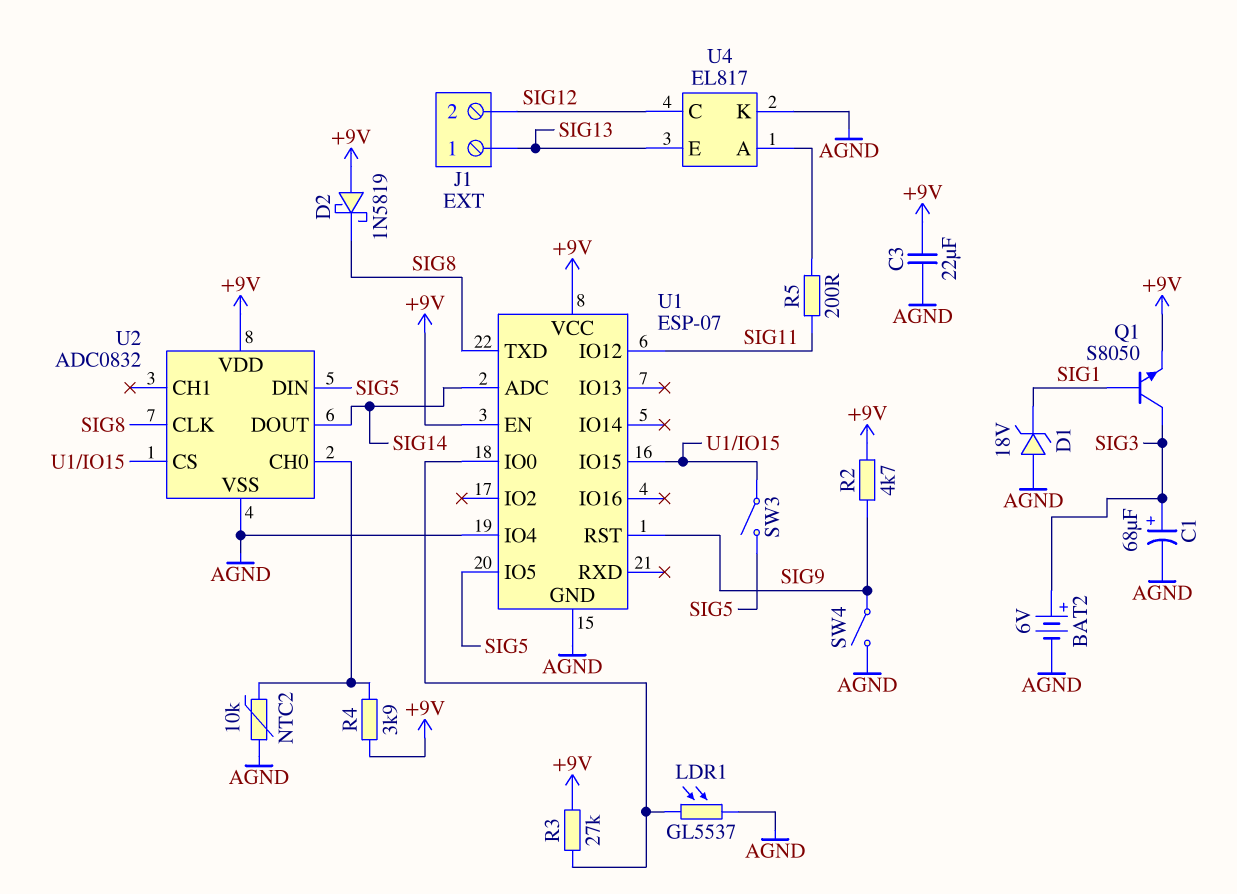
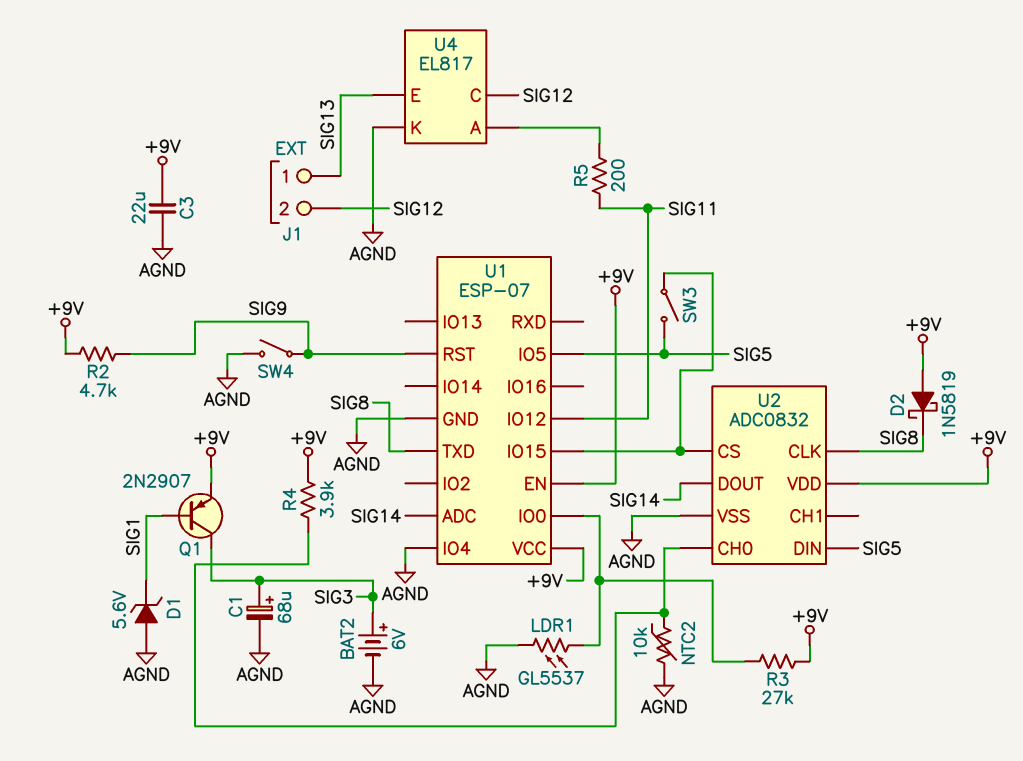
D1: zener 18V (A AGND, K SIG1) -> zener 5.6V (A AGND, K SIG1)
Q1: NPN S8050 (B SIG1, C SIG3, E +9V) -> PNP 2N2907 (B SIG1, C SIG3, E +9V)

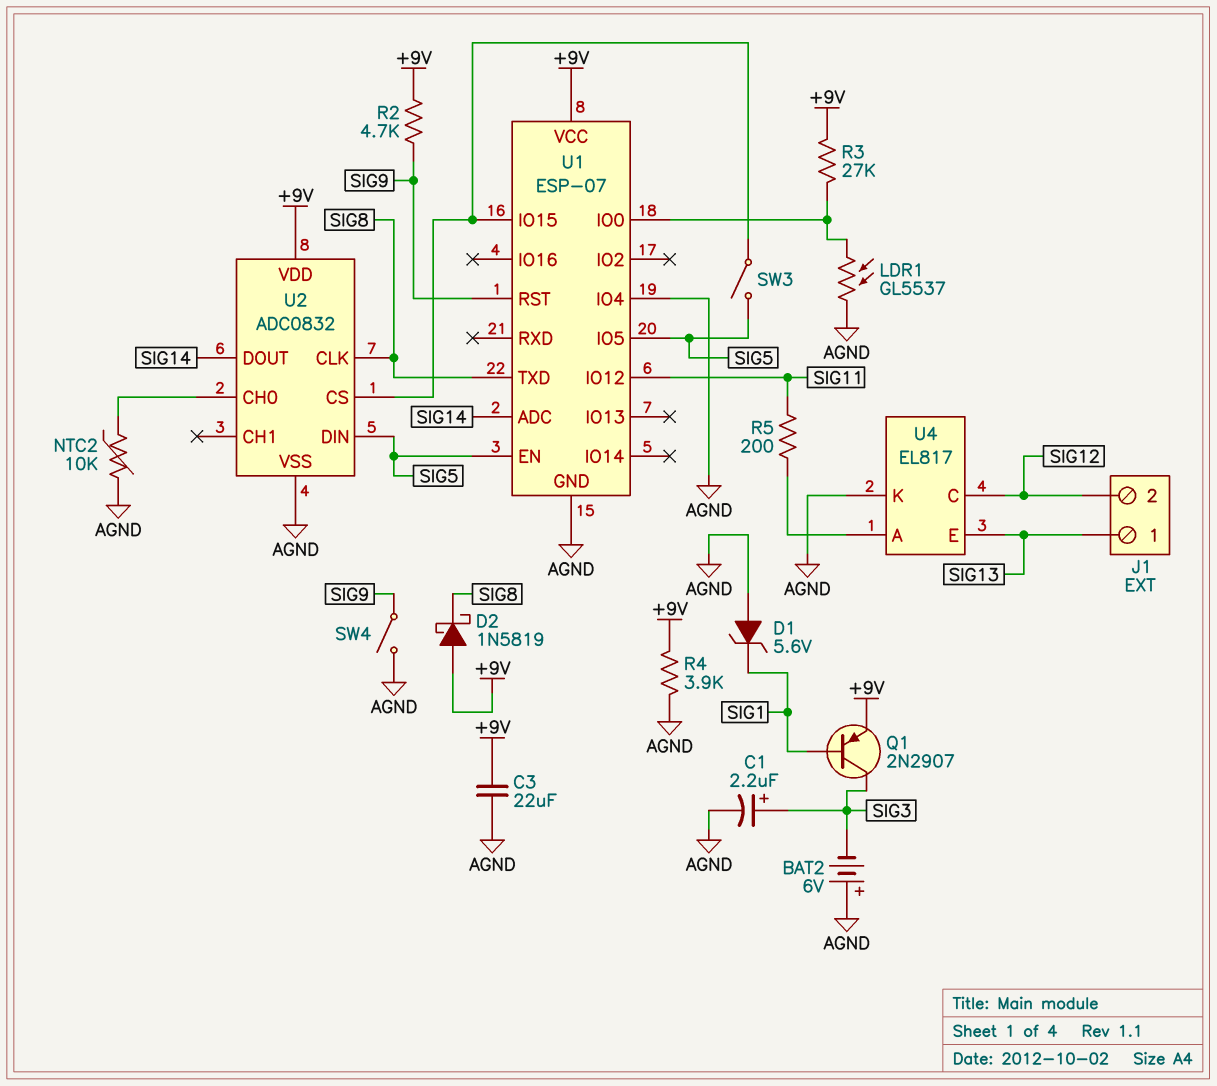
BAT2: 6V (plus SIG3, minus AGND) -> 6V (plus AGND, minus SIG3)
C1: 68uF (plus SIG3, minus AGND) -> 2.2uF (plus SIG3, minus AGND)
R4: 3.9k (+9V, U2/CH0) -> 3.9k (+9V, AGND)
U1 pin EN: +9V -> SIG5

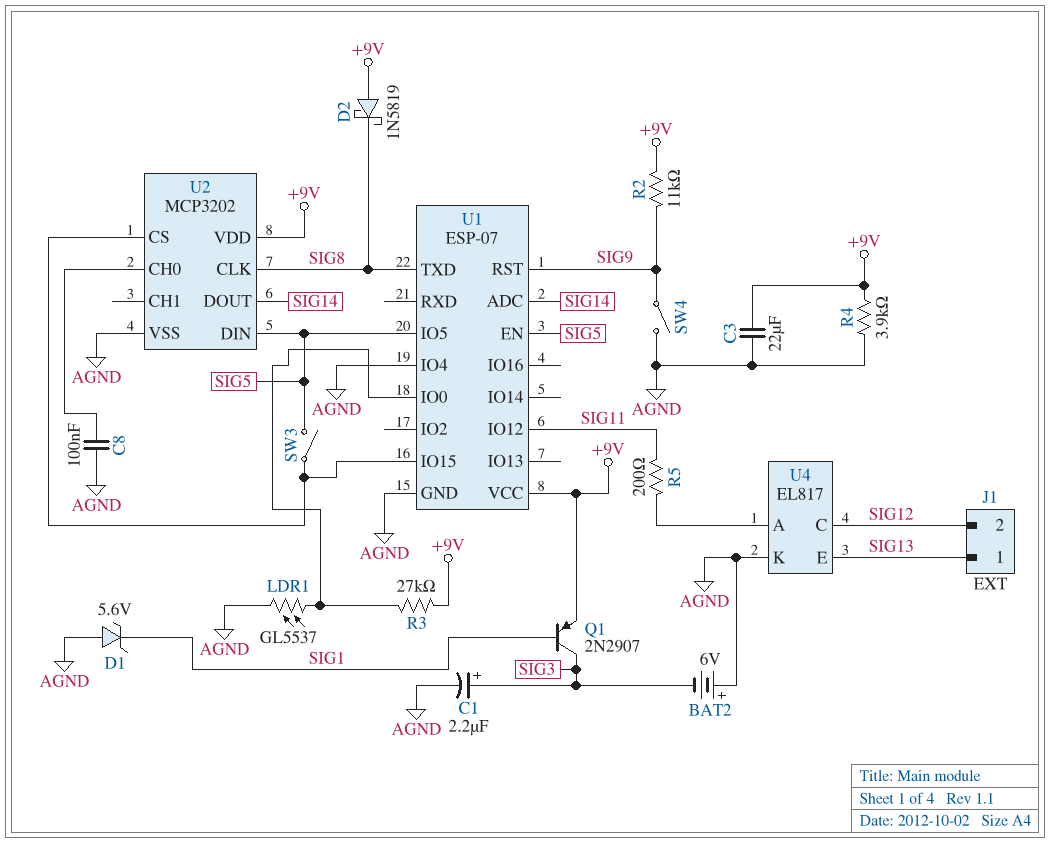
C8: none -> 100nF (AGND, U2/CH0)
NTC2: 10k (AGND, U2/CH0) -> none
R2: 4.7k (+9V, SIG9) -> 11k (+9V, SIG9)
U2: ADC0832 -> MCP3202

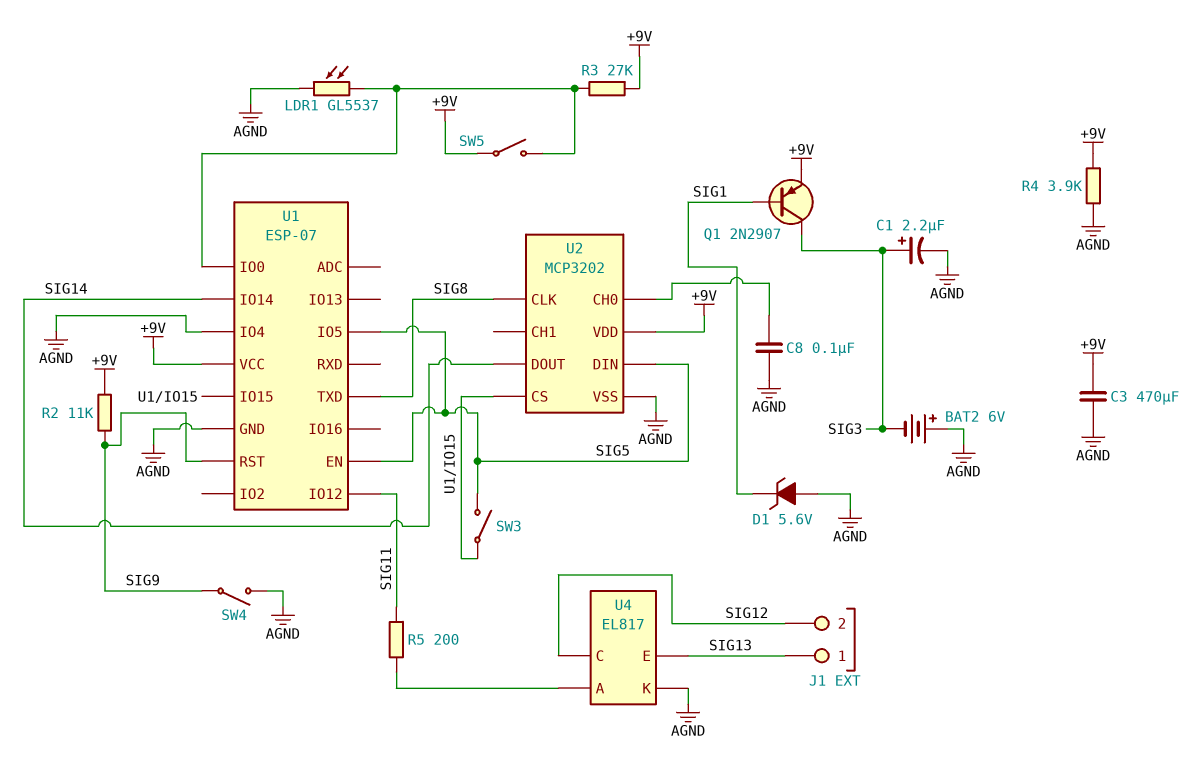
C3: 22uF (+9V, AGND) -> 470uF (+9V, AGND)
D2: schottky 1N5819 (A +9V, K SIG8) -> none
SW5: none -> switch (+9V, U1/IO0)
U1 pin ADC: SIG14 -> none
U1 pin IO14: none -> SIG14

